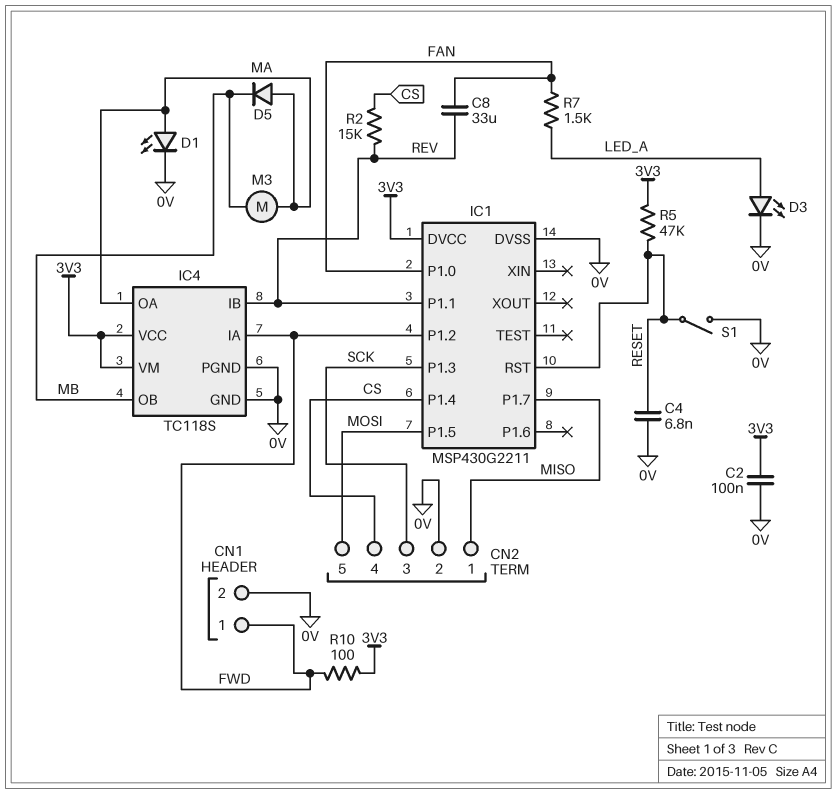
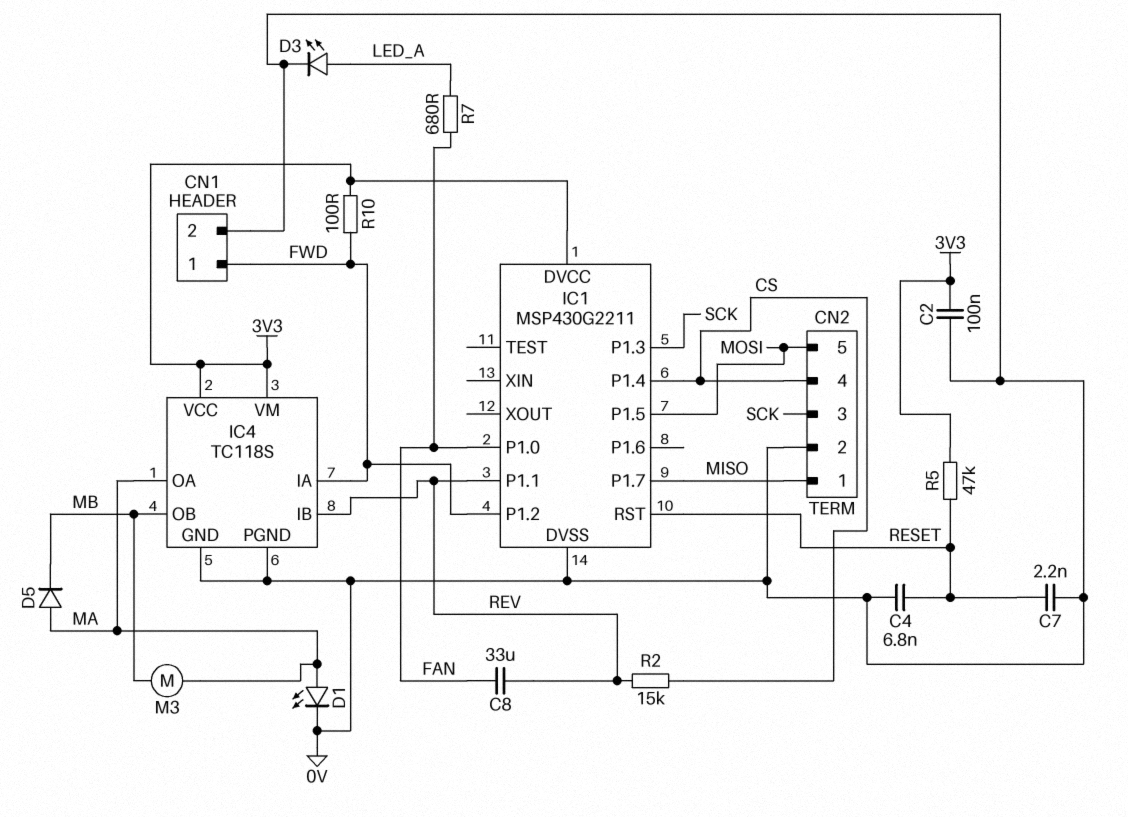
C7: none -> 2.2nF (0V, RESET)
R7: 1.5k (FAN, LED_A) -> 680 (FAN, LED_A)
S1: switch (0V, RESET) -> none

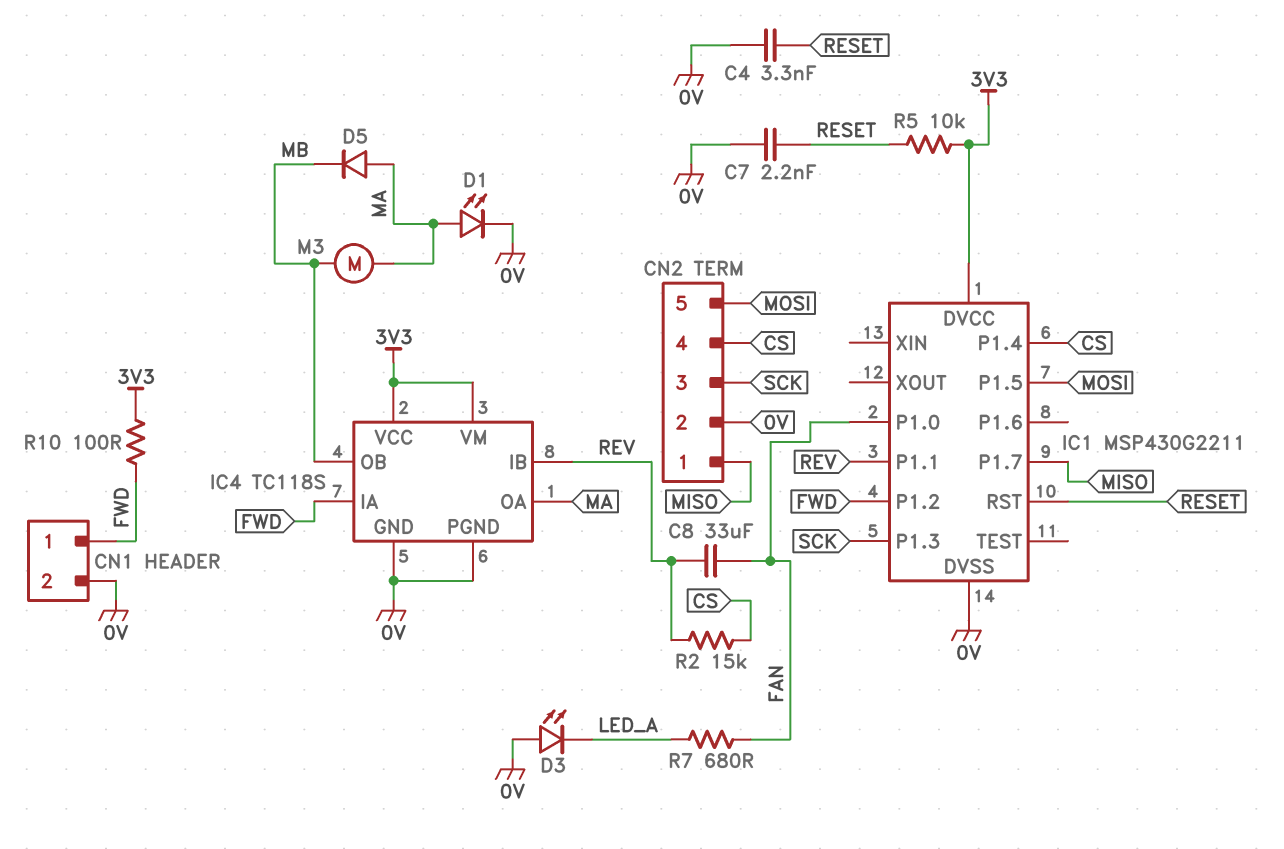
C2: 100nF (0V, 3V3) -> none
C4: 6.8nF (0V, RESET) -> 3.3nF (0V, RESET)
D3: LED (A LED_A, K 0V) -> LED (A 0V, K LED_A)
R5: 47k (3V3, RESET) -> 10k (3V3, RESET)

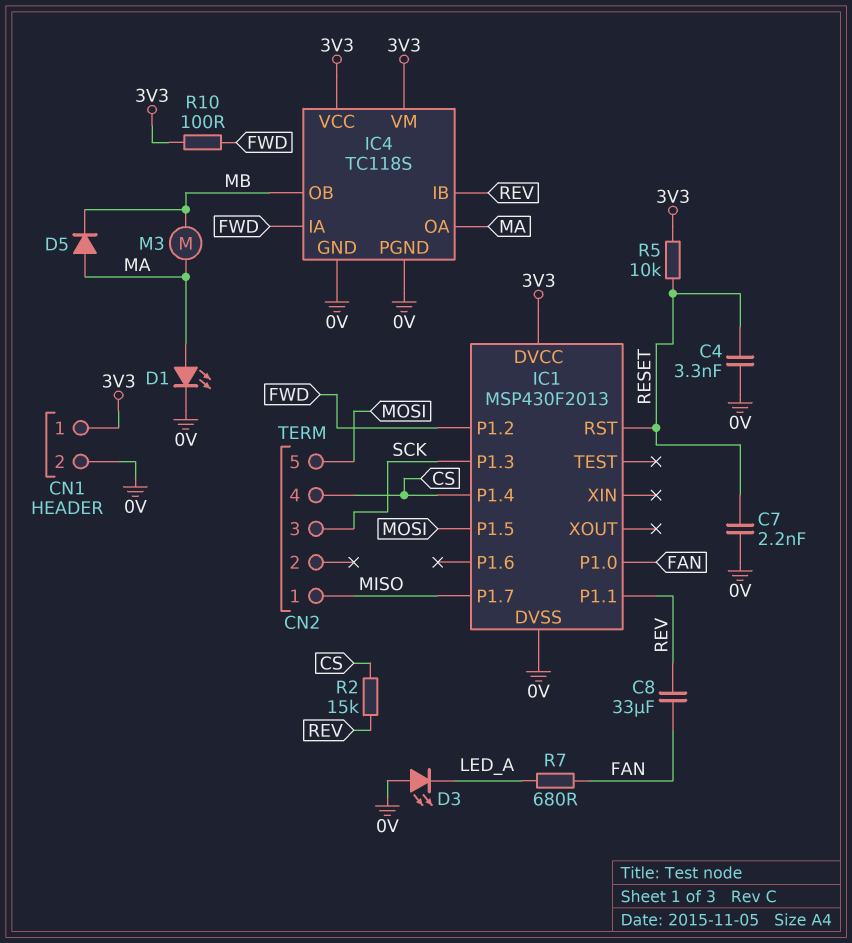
CN1 pin 1: FWD -> 3V3
CN2 pin 2: 0V -> none
IC1: MSP430G2211 -> MSP430F2013

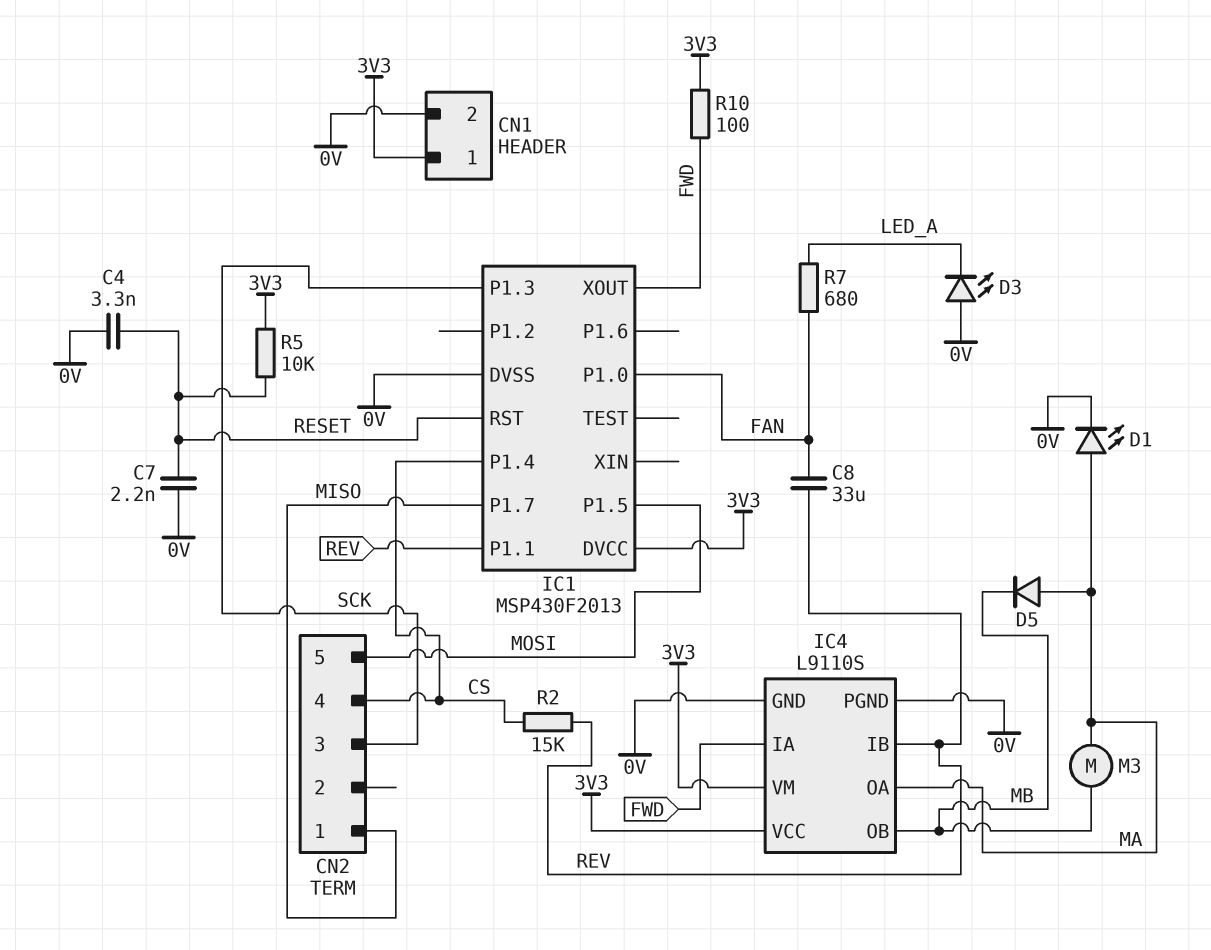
IC1 pin P1.2: FWD -> none
IC1 pin XOUT: none -> FWD
IC4: TC118S -> L9110S

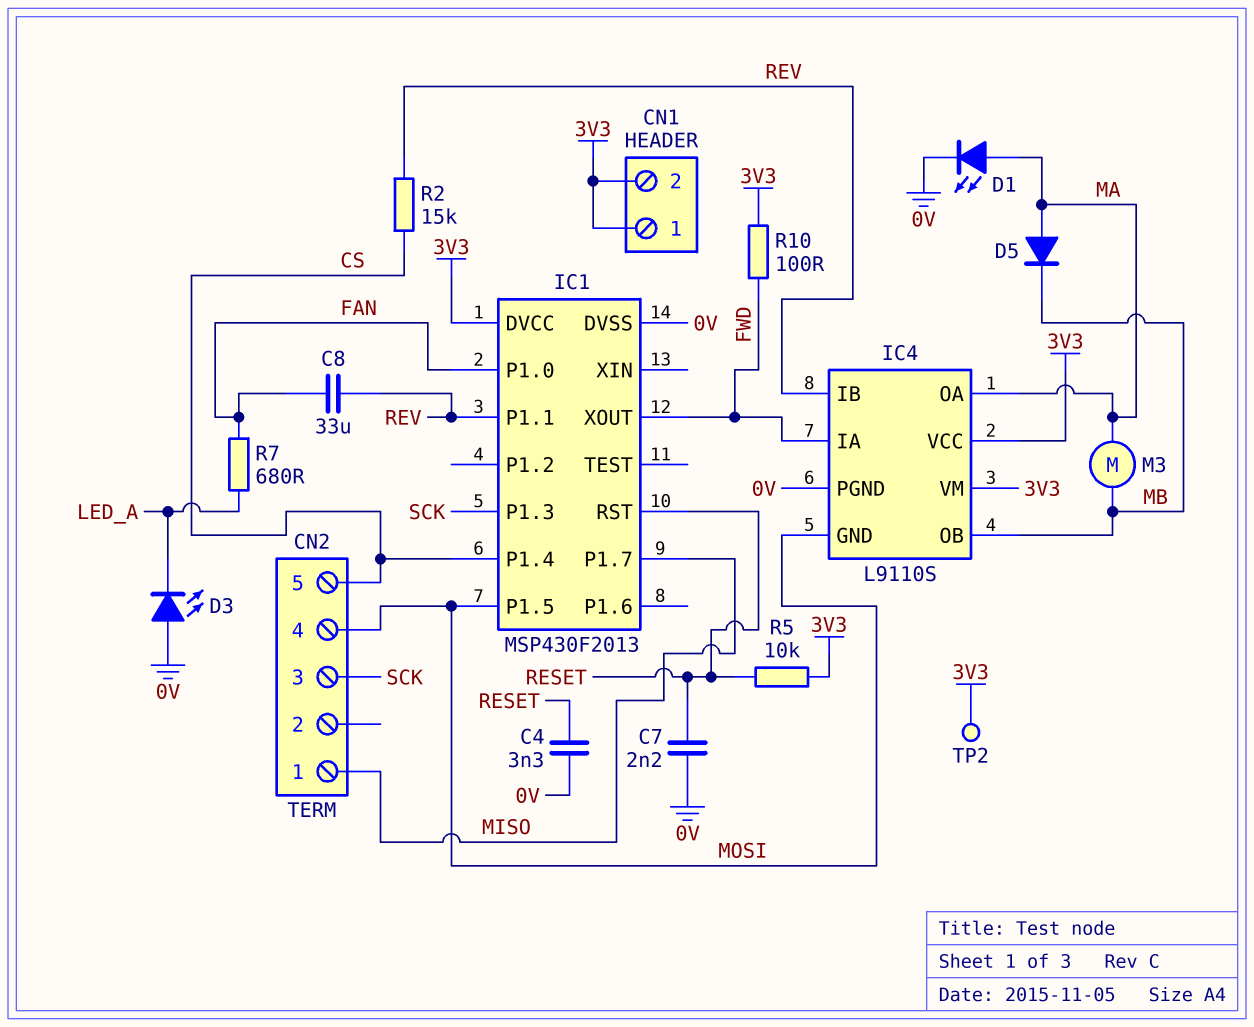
CN1 pin 2: 0V -> 3V3
CN2 pin 4: CS -> MOSI
CN2 pin 5: MOSI -> CS
IC4 pin GND: 0V -> MOSI
TP2: none -> test point (3V3)

